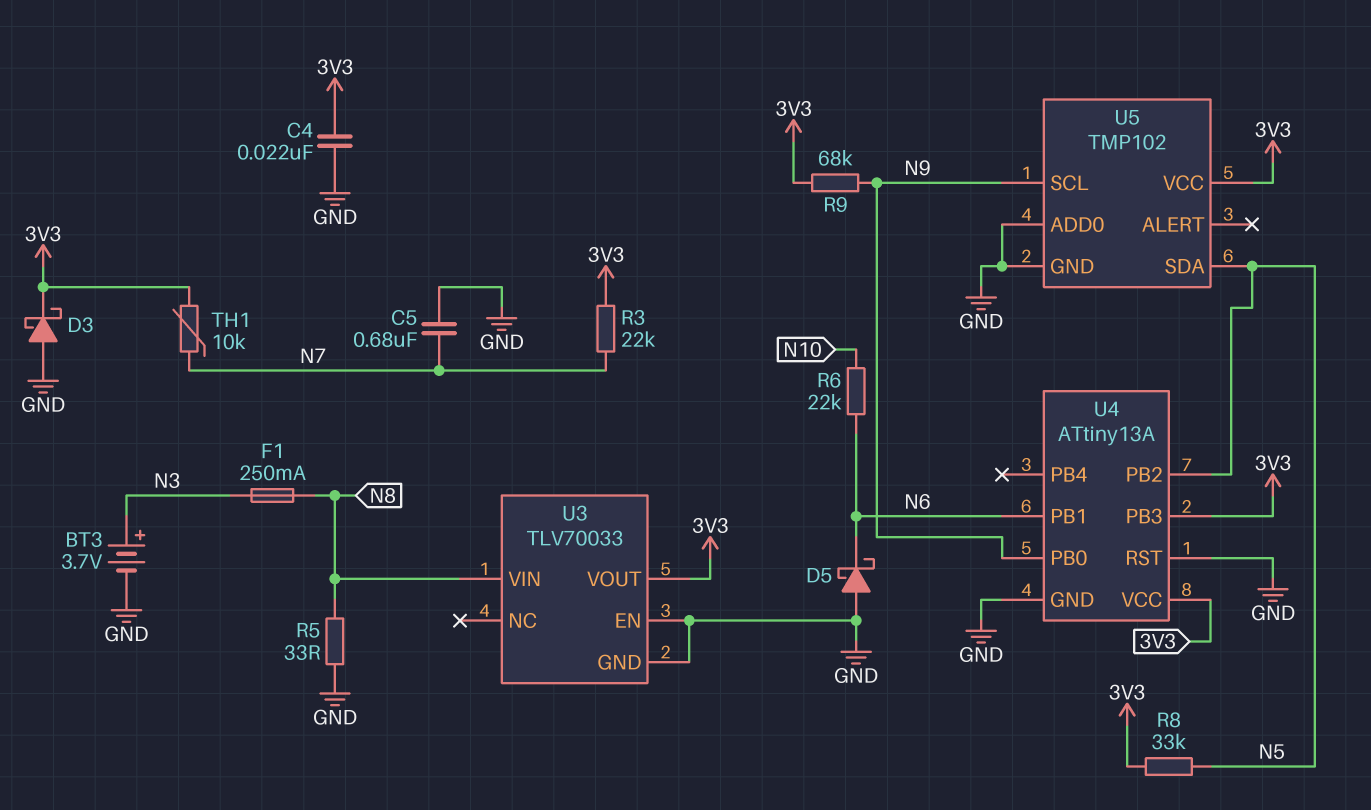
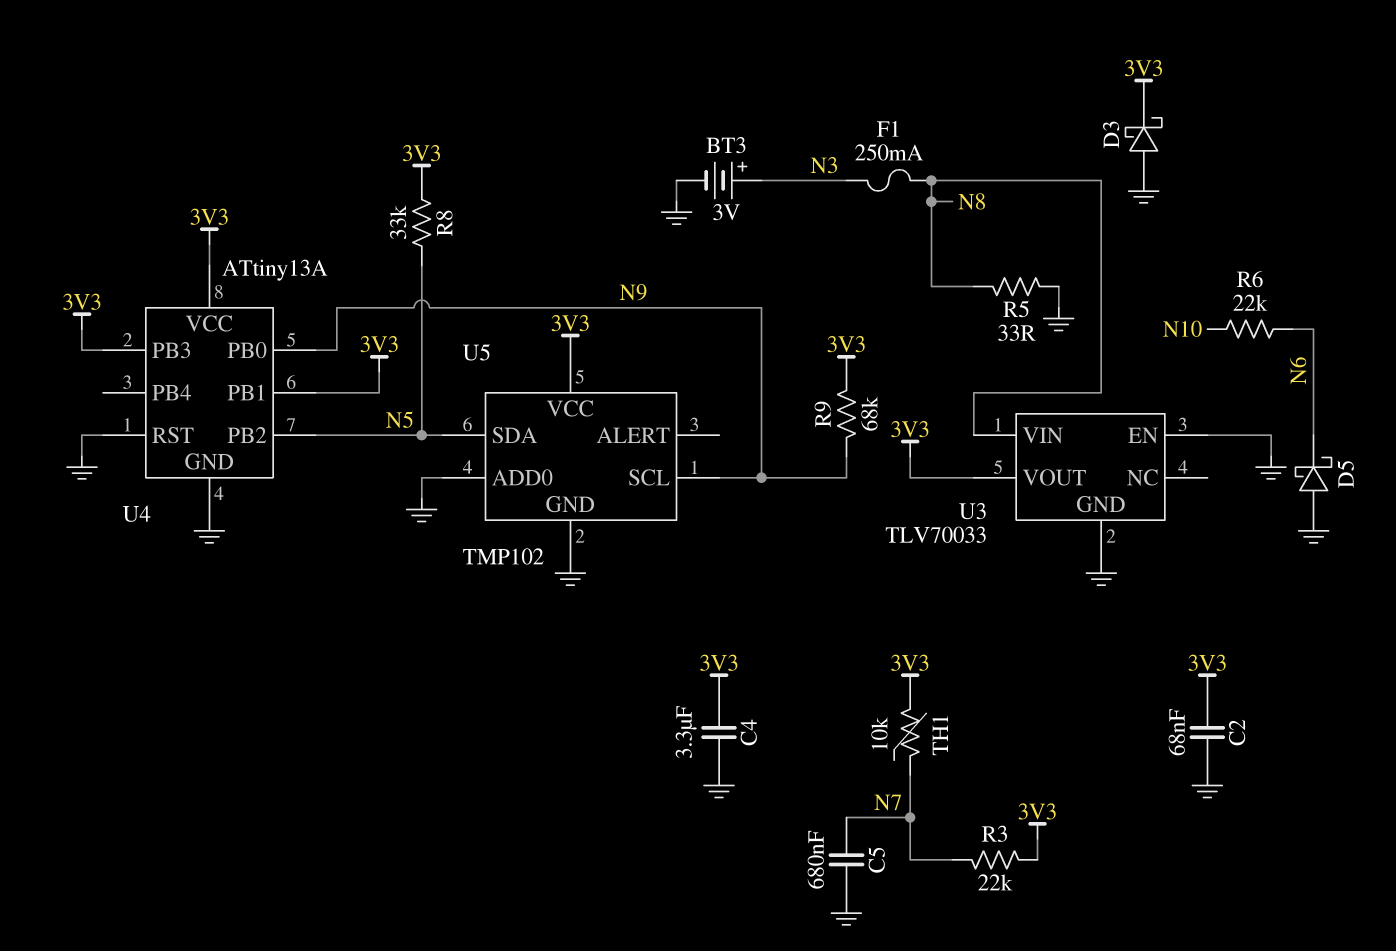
BT3: 3.7V (plus N3, minus GND) -> 3V (plus N3, minus GND)
C2: none -> 68nF (3V3, GND)
C4: 22nF (3V3, GND) -> 3.3uF (3V3, GND)
U4 pin PB1: N6 -> 3V3

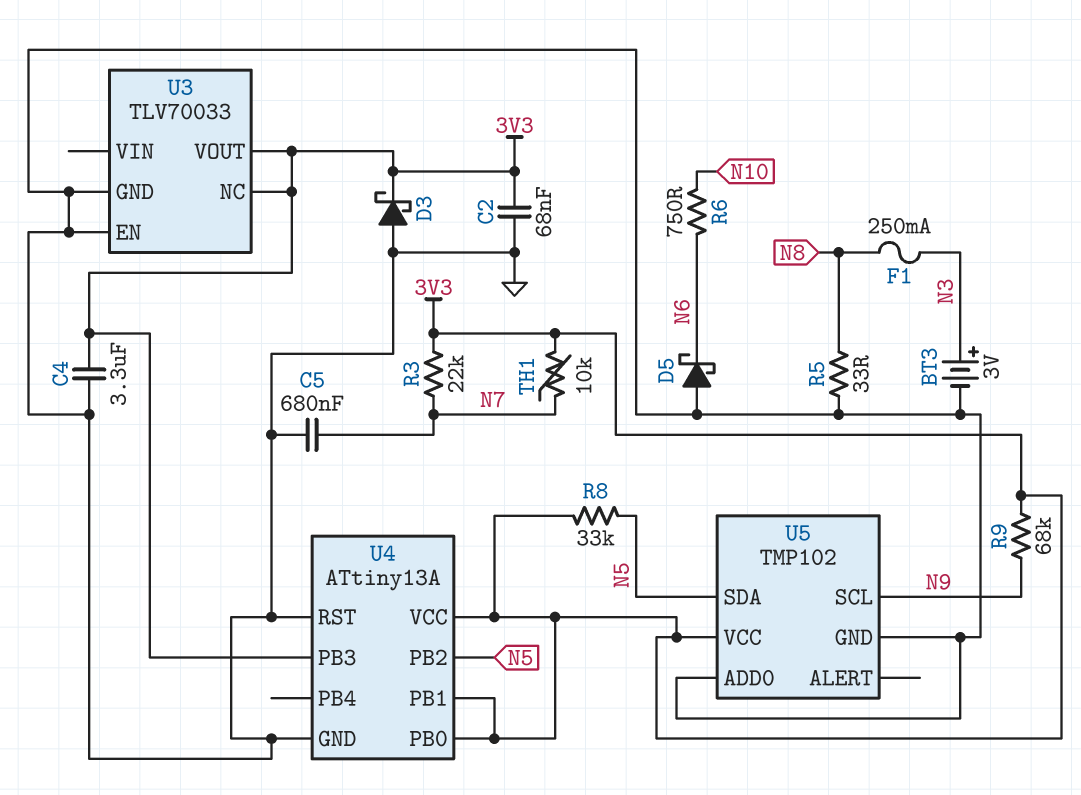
R6: 22k (N6, N10) -> 750 (N6, N10)
U3 pin NC: none -> 3V3
U3 pin VIN: N8 -> none
U4 pin PB0: N9 -> 3V3

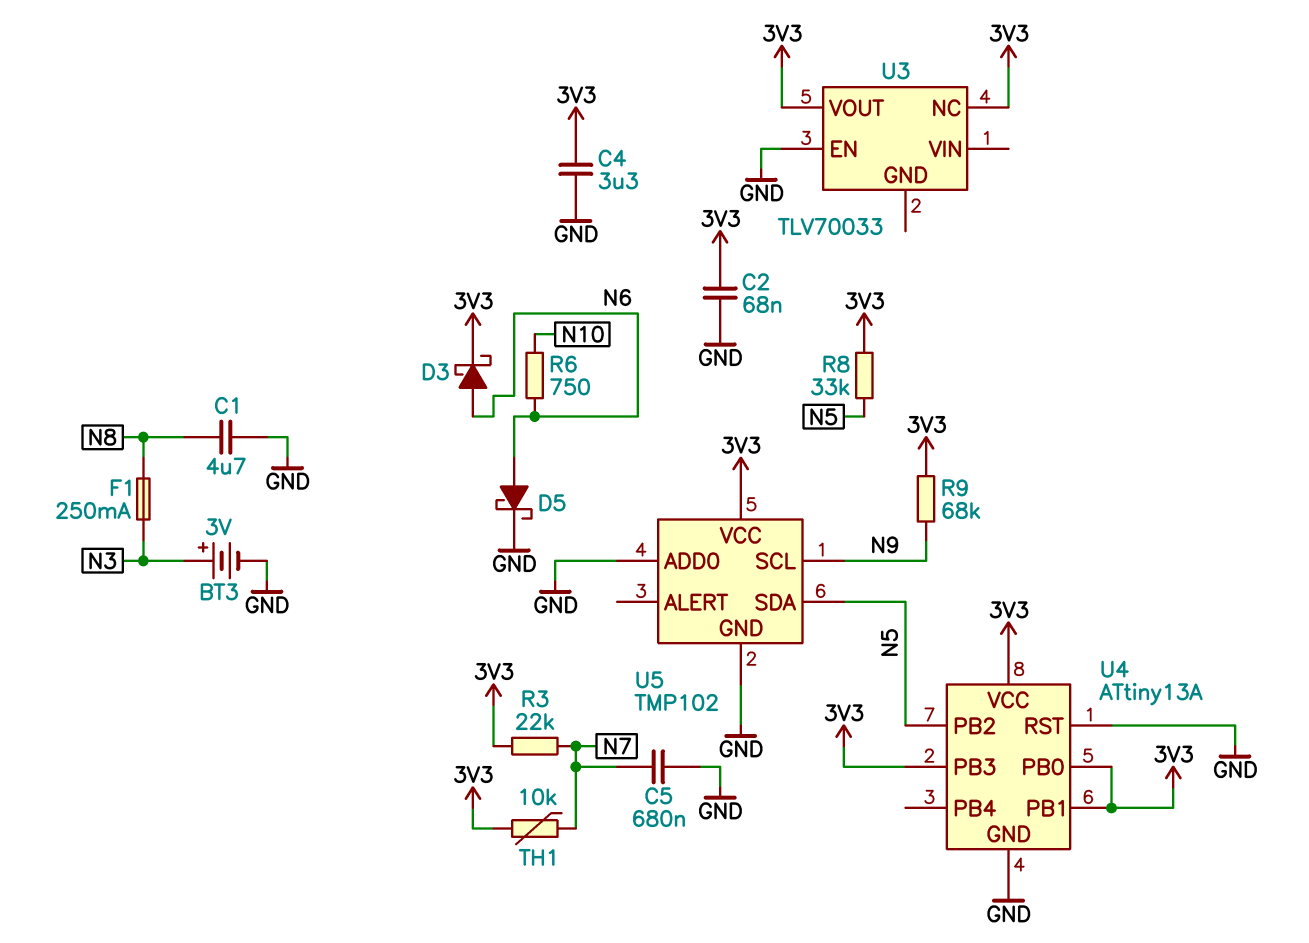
C1: none -> 4.7uF (GND, N8)
D3: schottky (A GND, K 3V3) -> schottky (A N6, K 3V3)
D5: schottky (A GND, K N6) -> schottky (A N6, K GND)
R5: 33 (GND, N8) -> none
U3 pin GND: GND -> none

